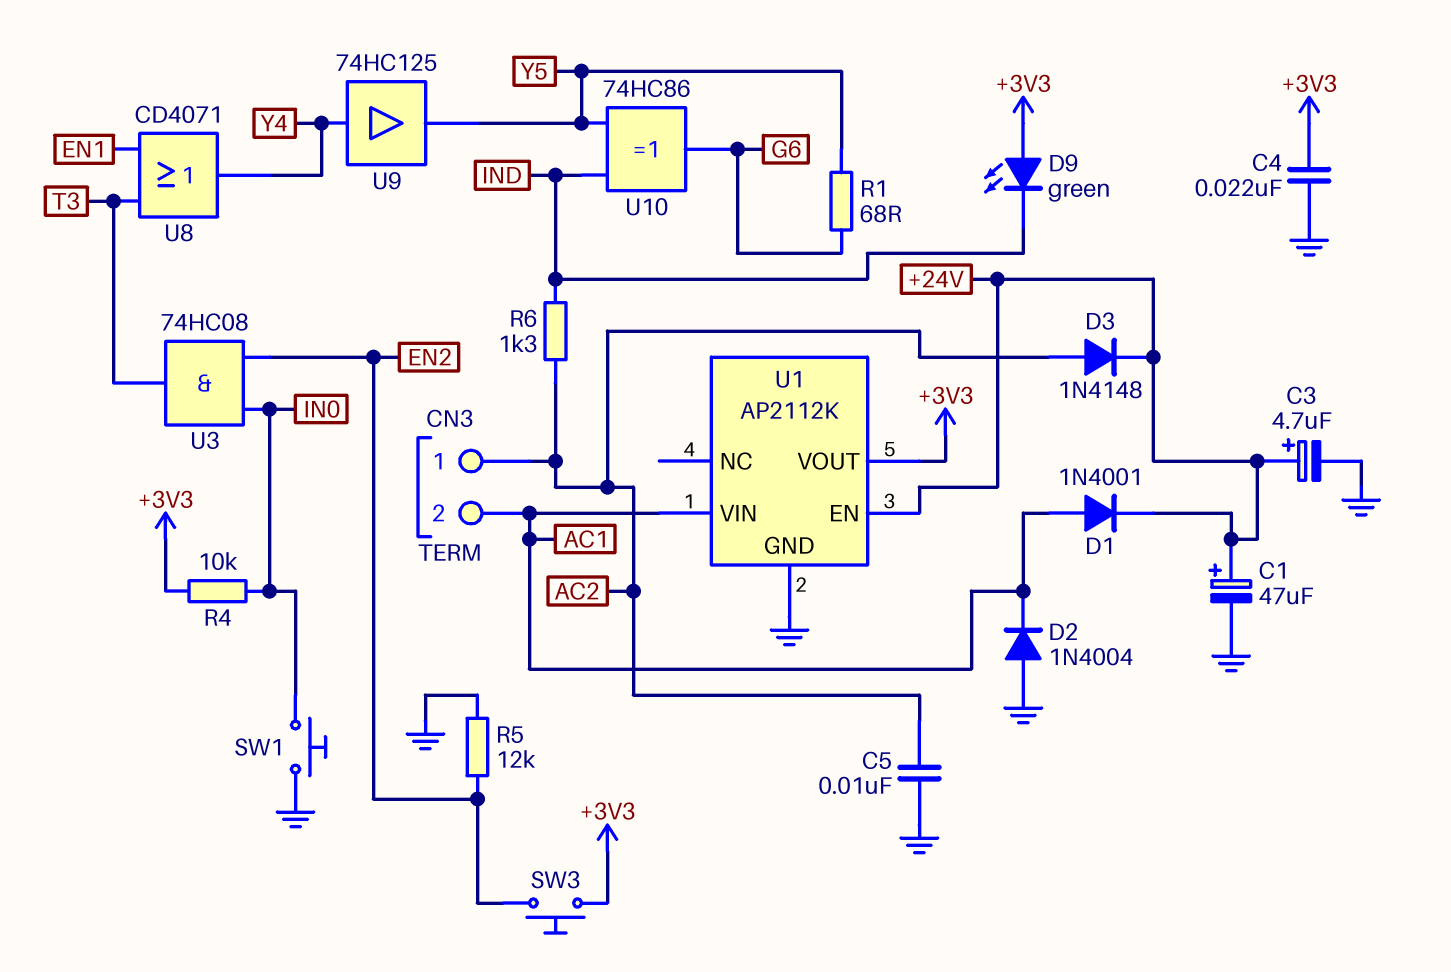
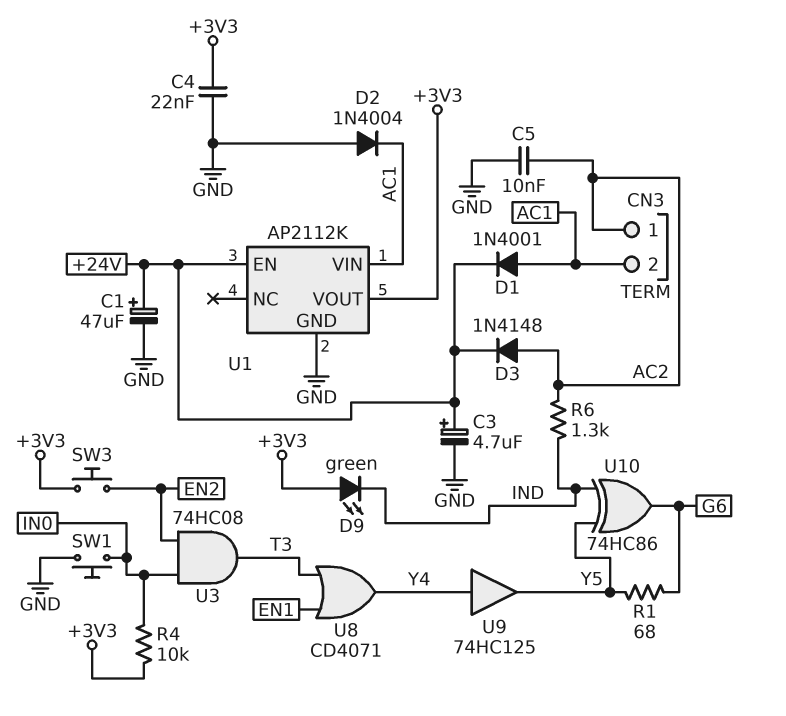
R5: 12k (EN2, GND) -> none

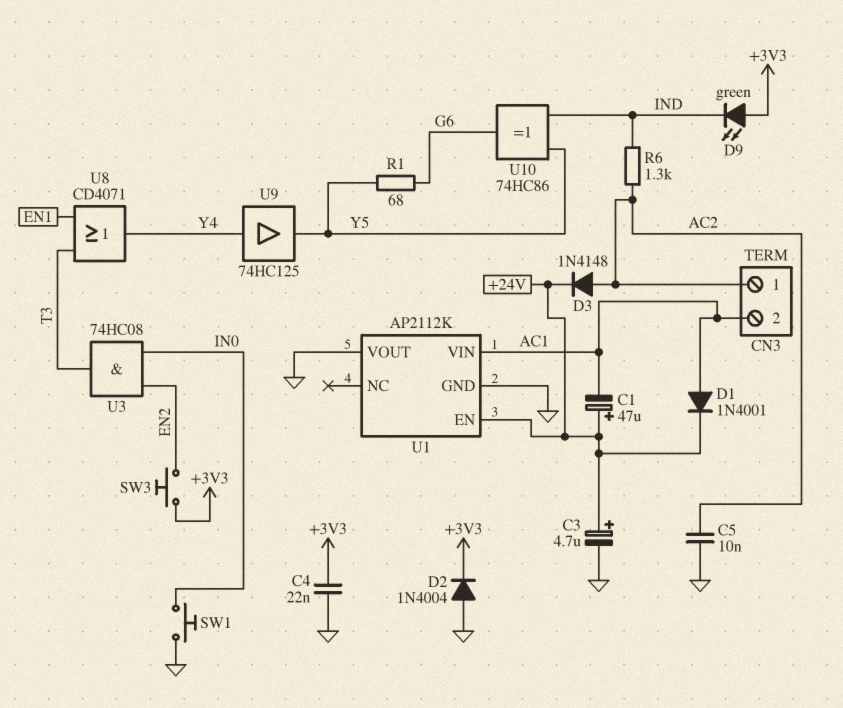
C1: 47uF (plus +24V, minus GND) -> 47uF (plus +24V, minus AC1)
D2: diode 1N4004 (A GND, K AC1) -> diode 1N4004 (A GND, K +3V3)
R4: 10k (+3V3, IN0) -> none
U1 pin VOUT: +3V3 -> GND

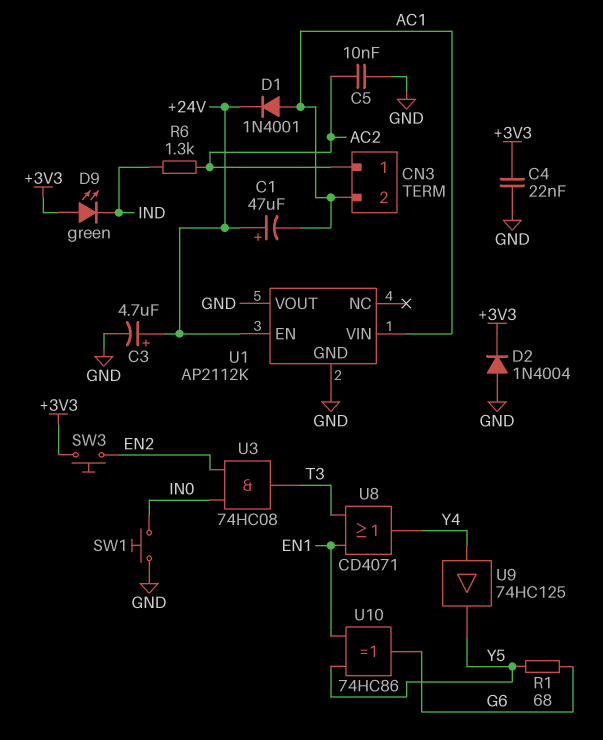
D3: diode 1N4148 (A AC2, K +24V) -> none
U10: XOR 74HC86 (in IND, in Y5, out G6) -> XOR 74HC86 (in EN1, in Y5, out G6)

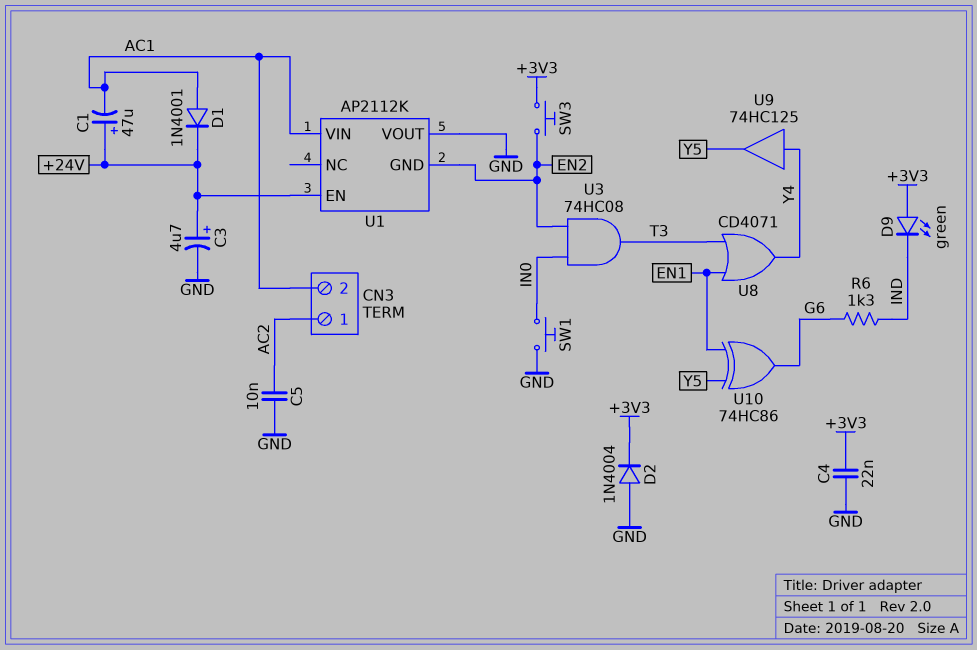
R1: 68 (G6, Y5) -> none
R6: 1.3k (AC2, IND) -> 1.3k (G6, IND)
U1 pin GND: GND -> EN2

